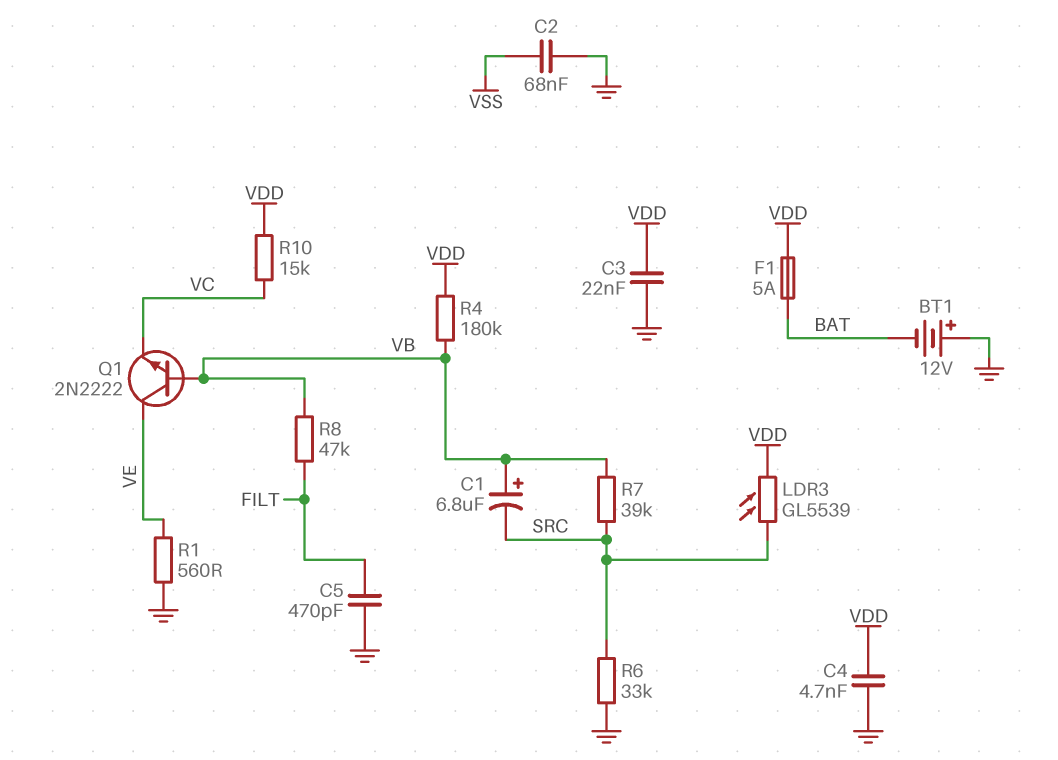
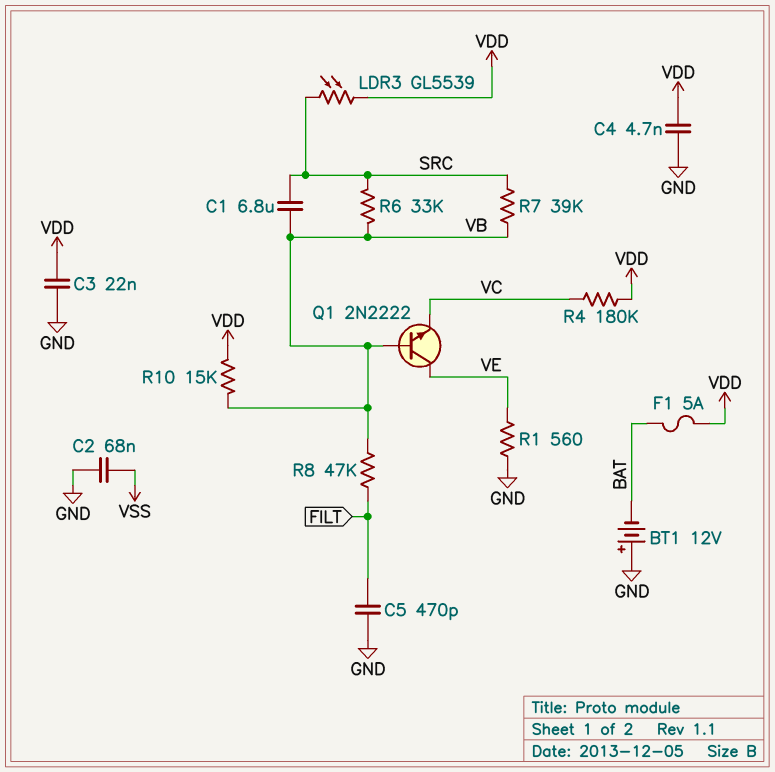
C1: 6.8uF (plus VB, minus SRC) -> 6.8uF (SRC, VB)
R4: 180k (VB, VDD) -> 180k (VC, VDD)
R6: 33k (GND, SRC) -> 33k (SRC, VB)
R10: 15k (VC, VDD) -> 15k (VB, VDD)

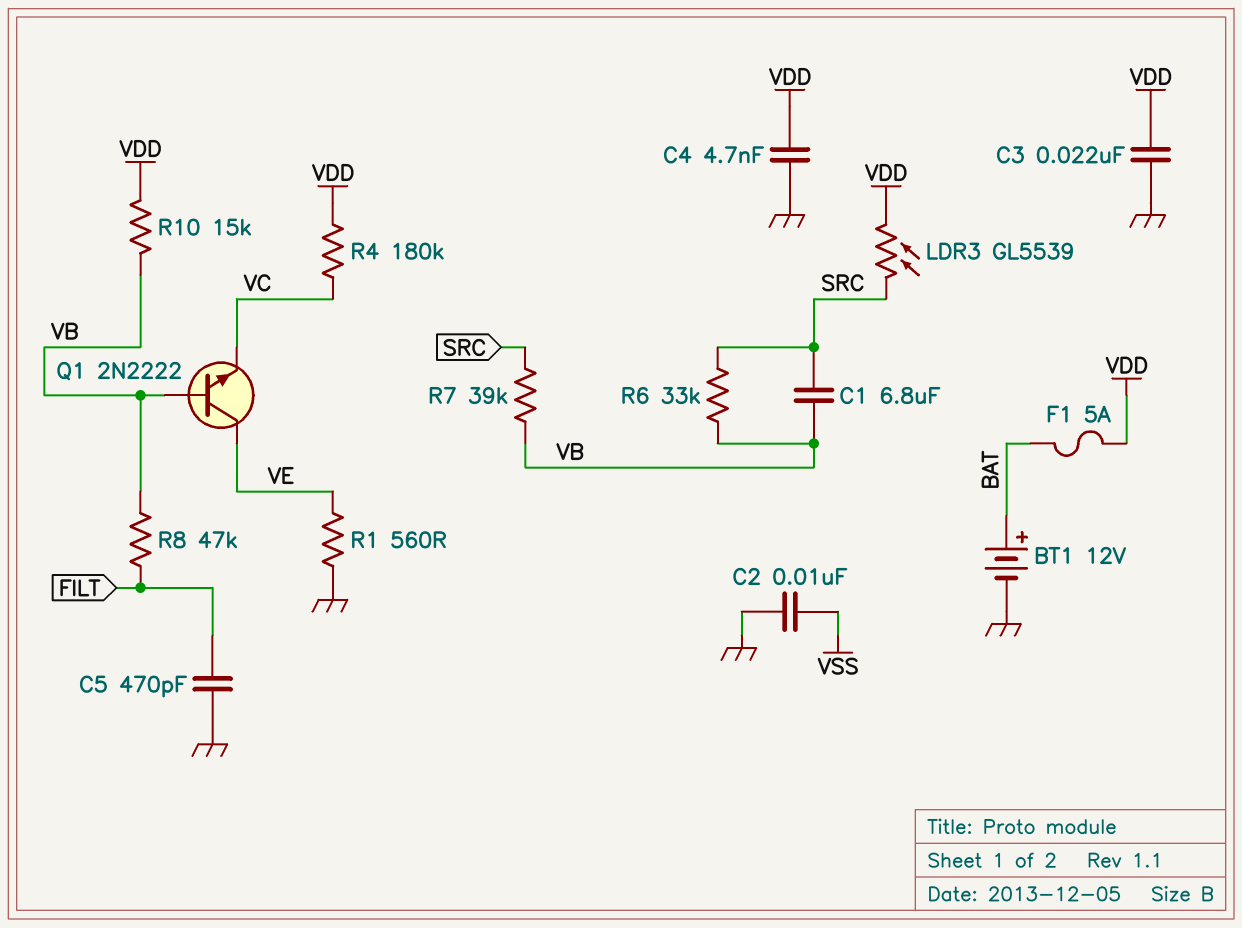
BT1: 12V (plus GND, minus BAT) -> 12V (plus BAT, minus GND)
C2: 68nF (GND, VSS) -> 10nF (GND, VSS)

